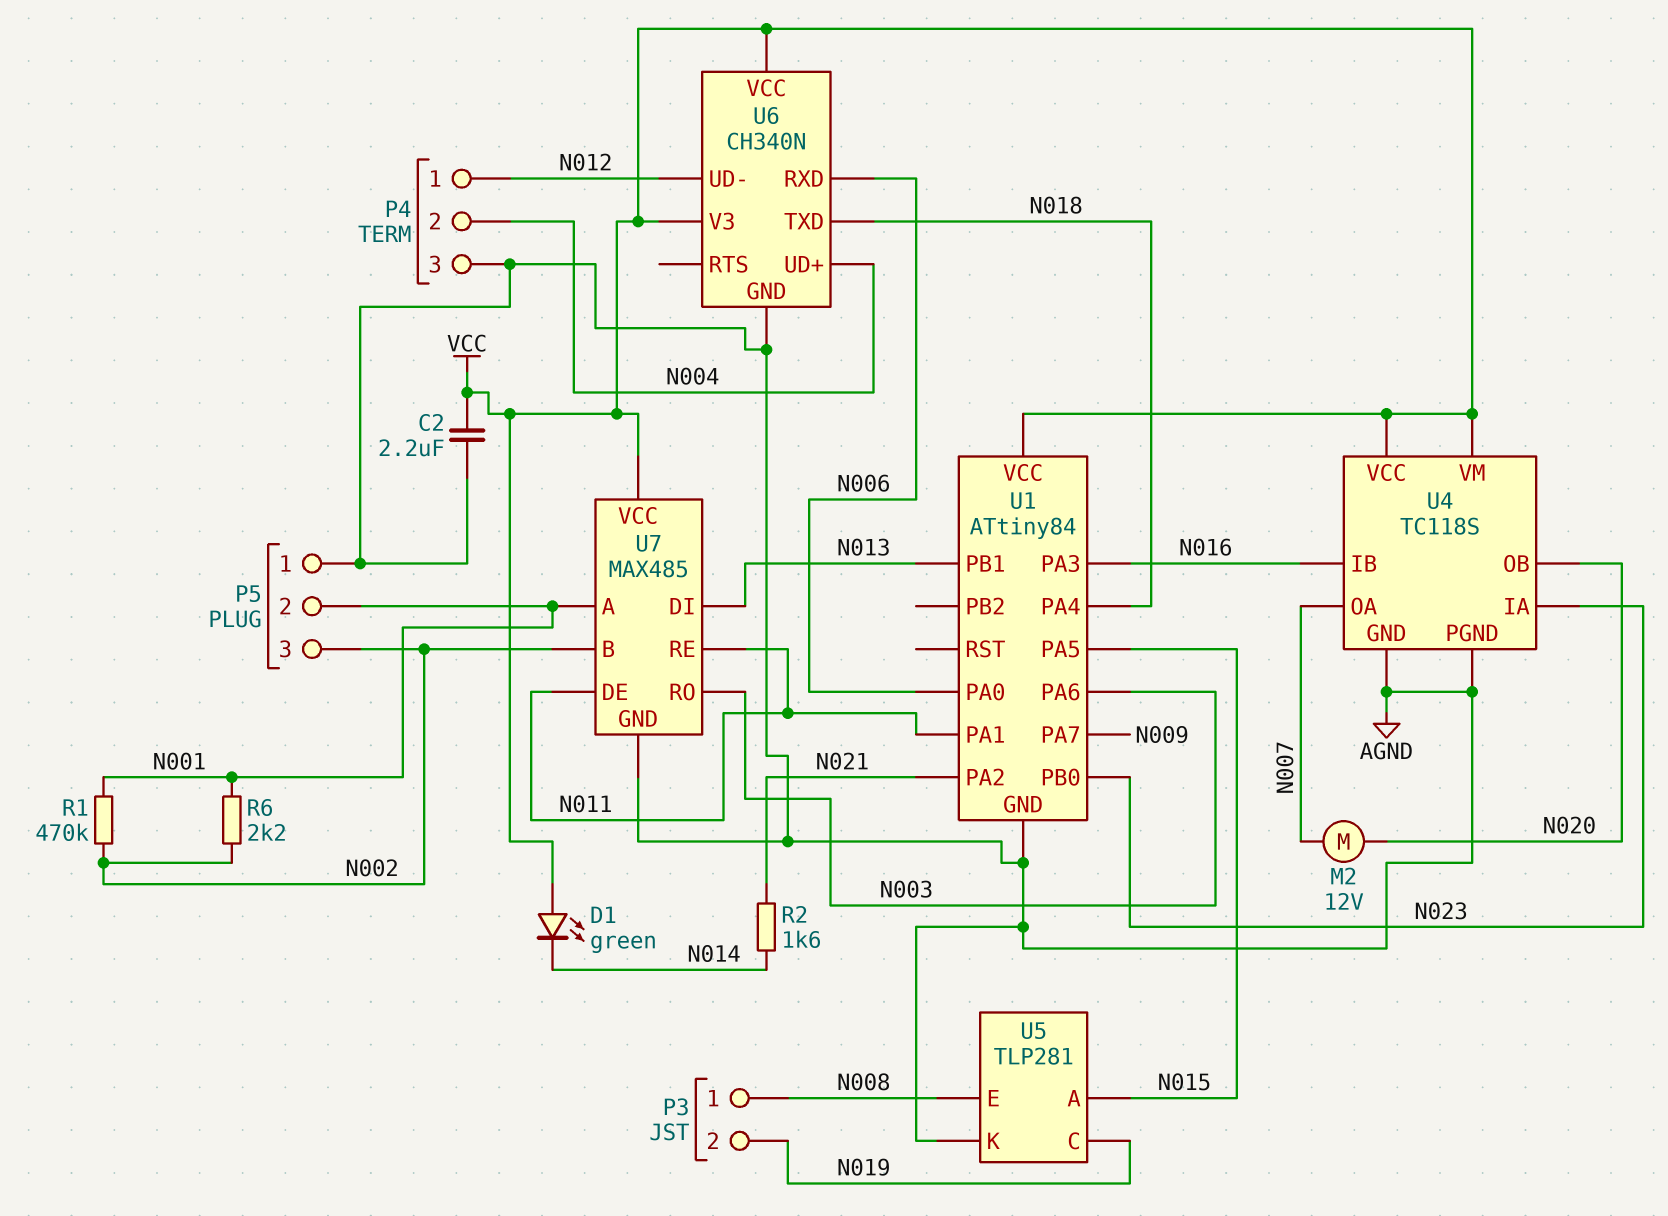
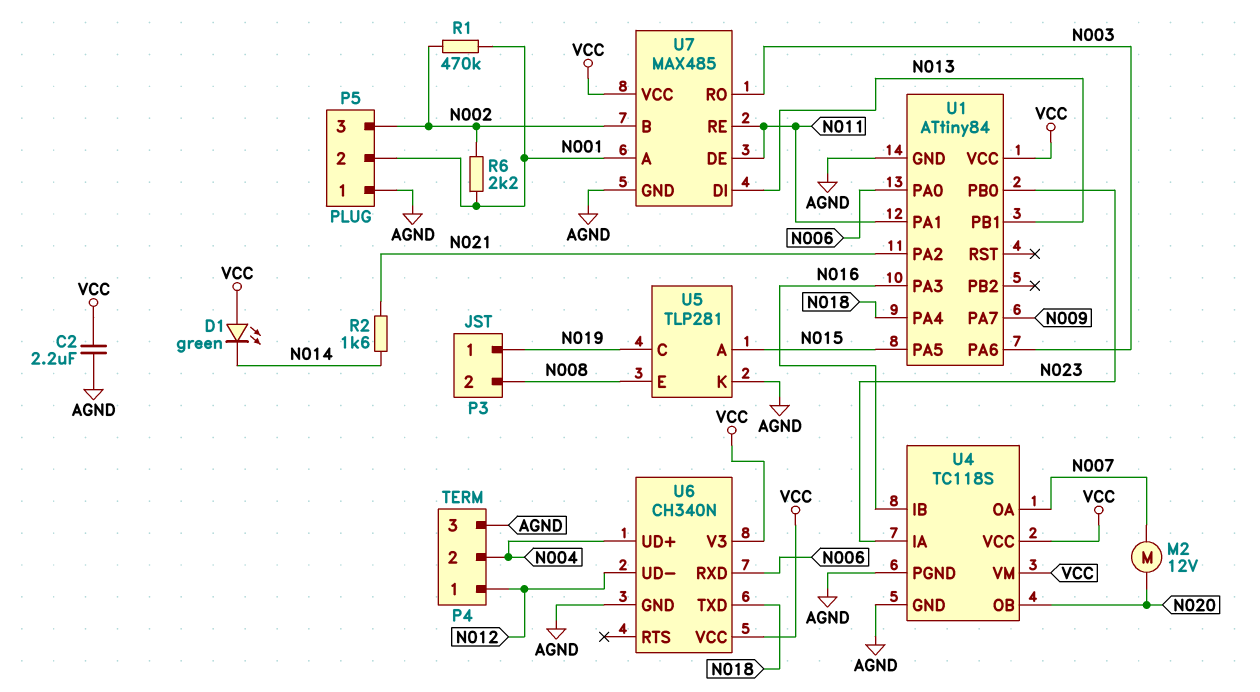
P3 pin 1: N008 -> N019
P3 pin 2: N019 -> N008

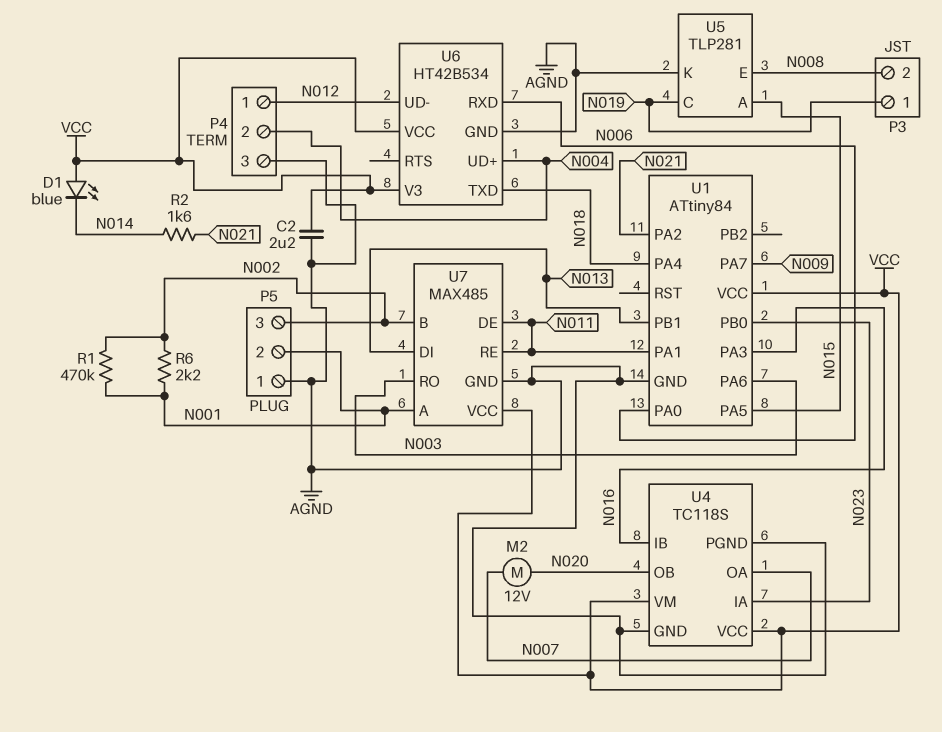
D1: LED green (A VCC, K N014) -> LED blue (A VCC, K N014)
U6: CH340N -> HT42B534

